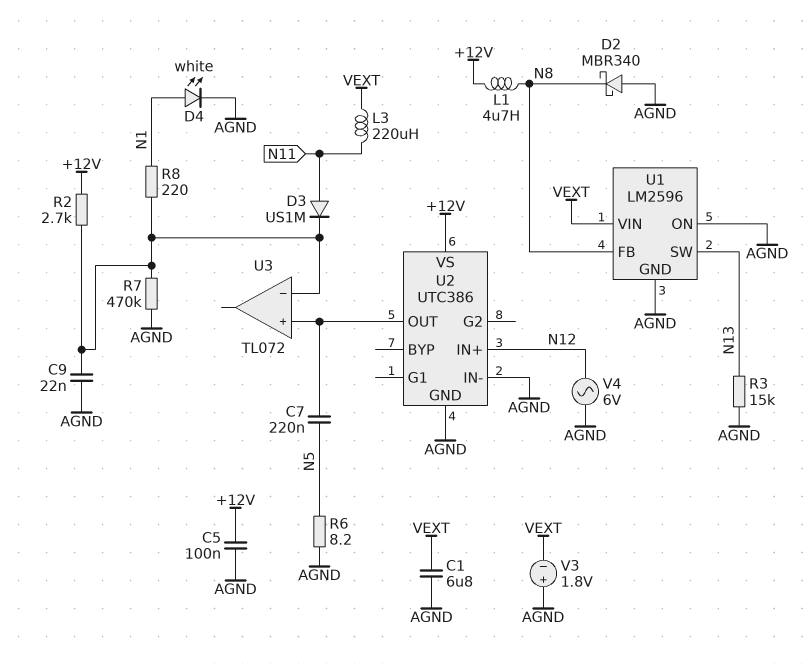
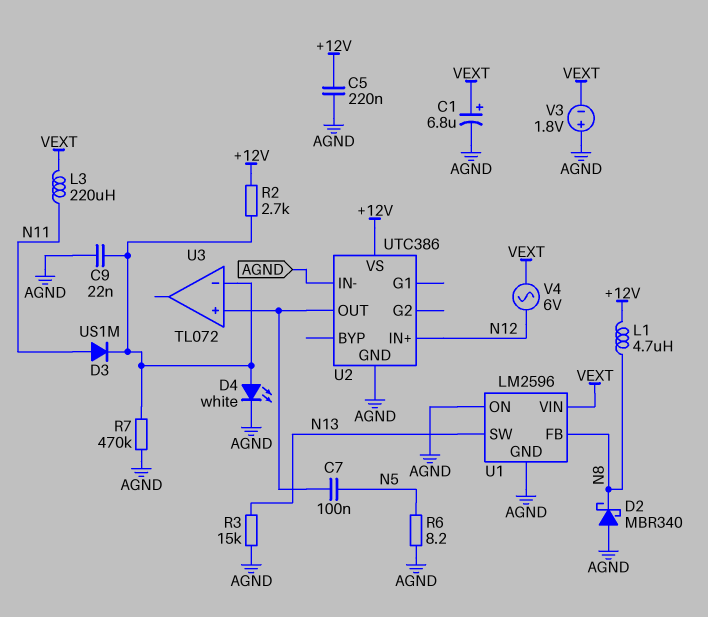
C1: 6.8uF (AGND, VEXT) -> 6.8uF (plus VEXT, minus AGND)
C5: 100nF (+12V, AGND) -> 220nF (+12V, AGND)
C7: 220nF (N5, U2/OUT) -> 100nF (N5, U2/OUT)
D4: LED white (A N1, K AGND) -> LED white (A U3/in-, K AGND)
R8: 220 (N1, U3/in-) -> none
V4: AC 6V (AGND, N12) -> AC 6V (N12, VEXT)

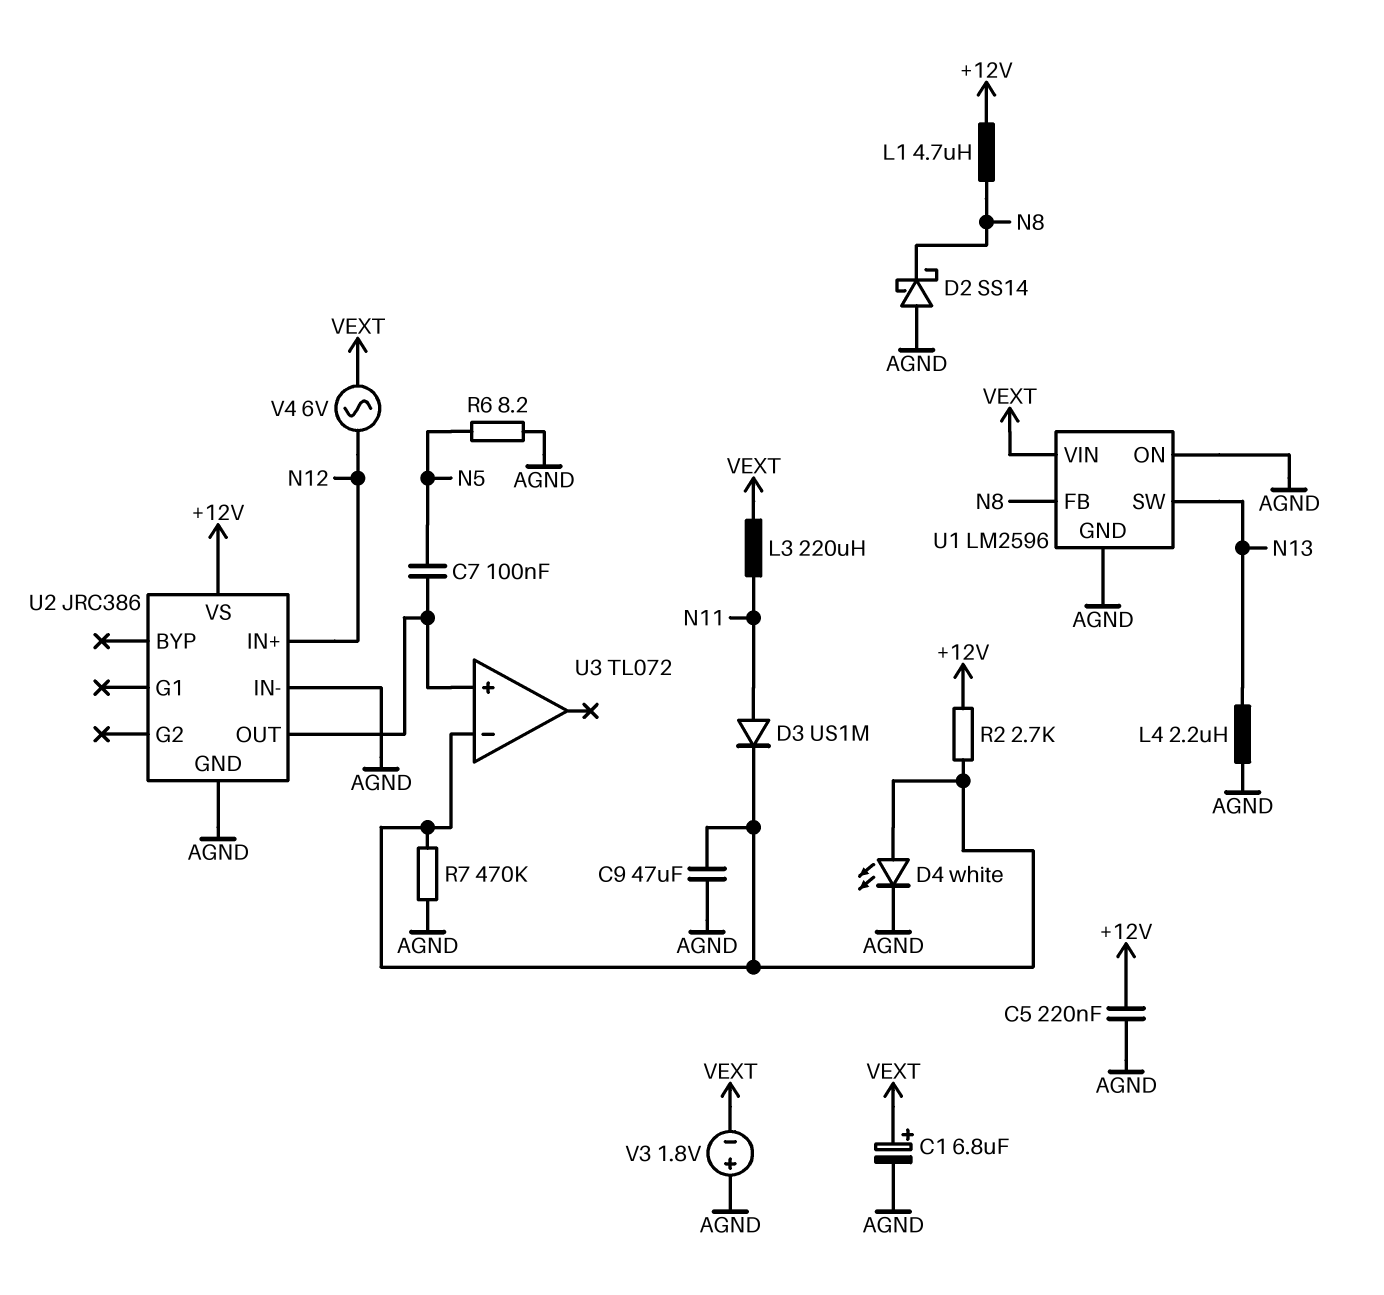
C9: 22nF (AGND, U3/in-) -> 47uF (AGND, U3/in-)
D2: schottky MBR340 (A AGND, K N8) -> schottky SS14 (A AGND, K N8)
L4: none -> 2.2uH (AGND, N13)
R3: 15k (AGND, N13) -> none
U2: UTC386 -> JRC386

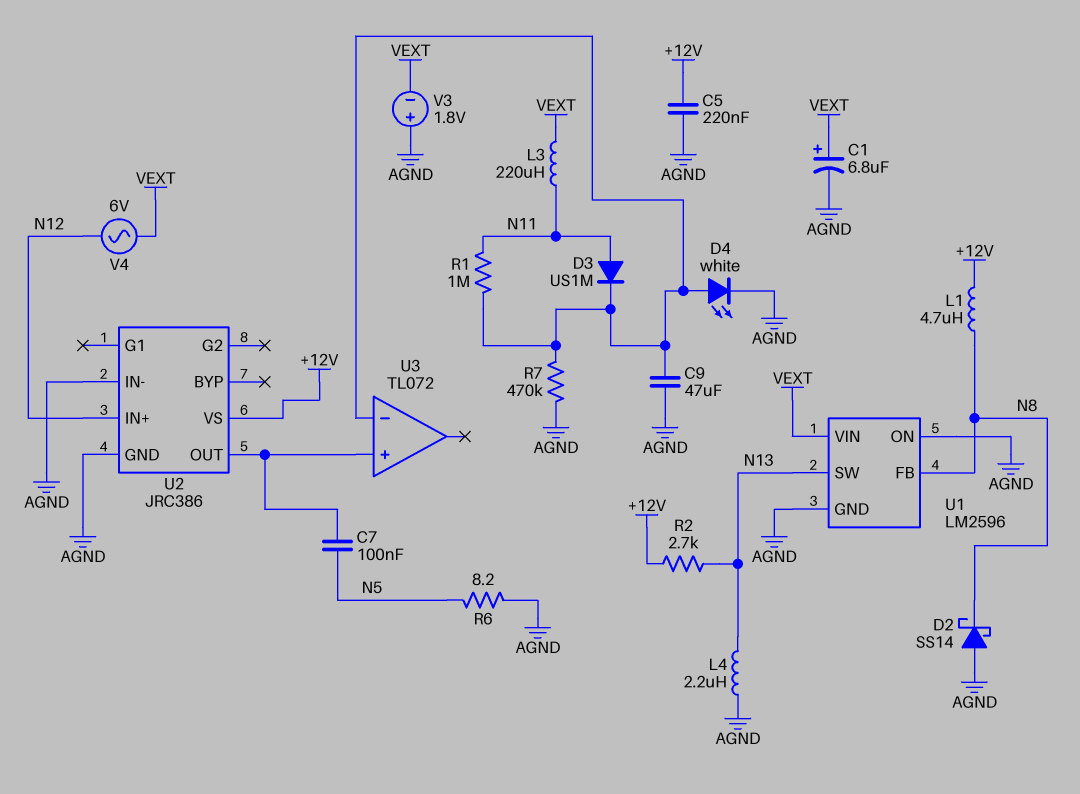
R1: none -> 1M (N11, U3/in-)
R2: 2.7k (+12V, U3/in-) -> 2.7k (+12V, N13)

